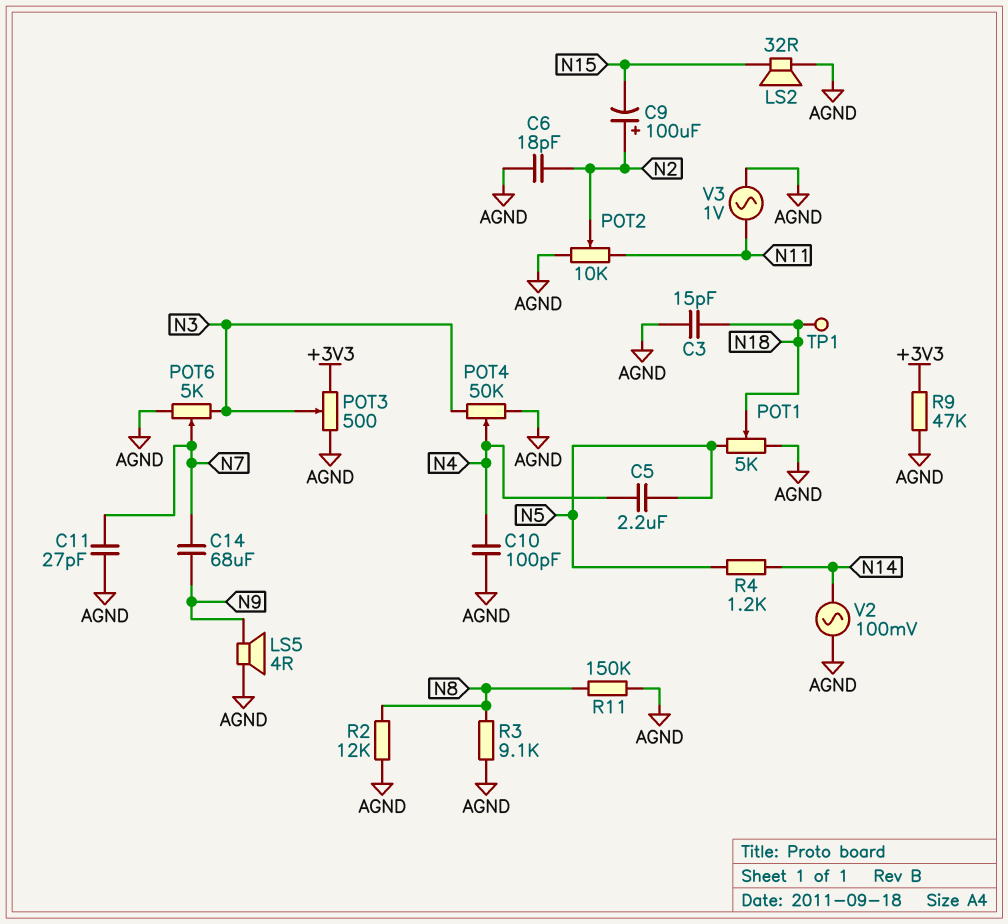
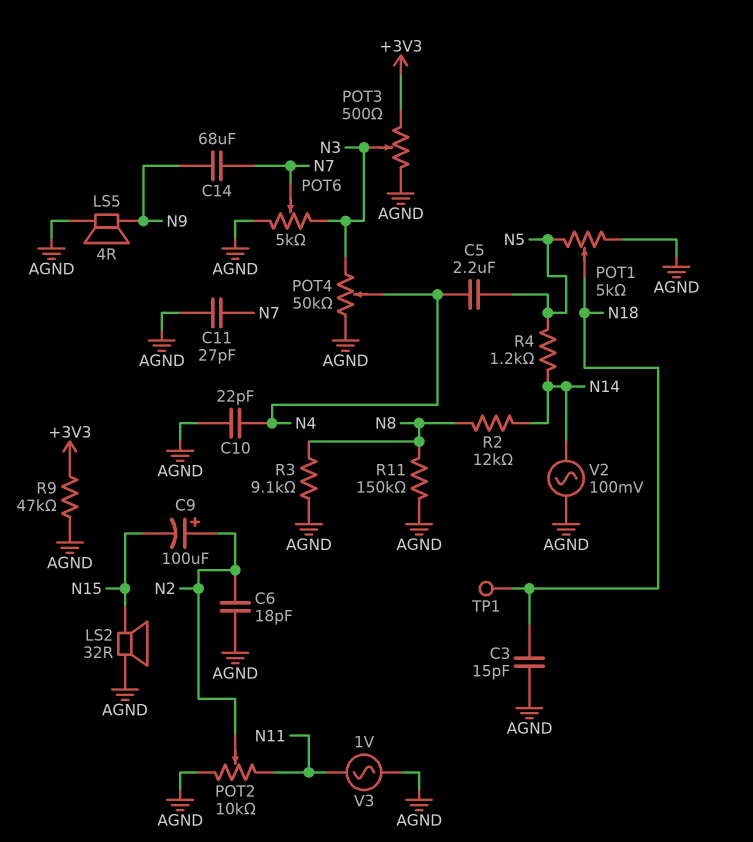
C10: 100pF (AGND, N4) -> 22pF (AGND, N4)
R2: 12k (AGND, N8) -> 12k (N8, N14)

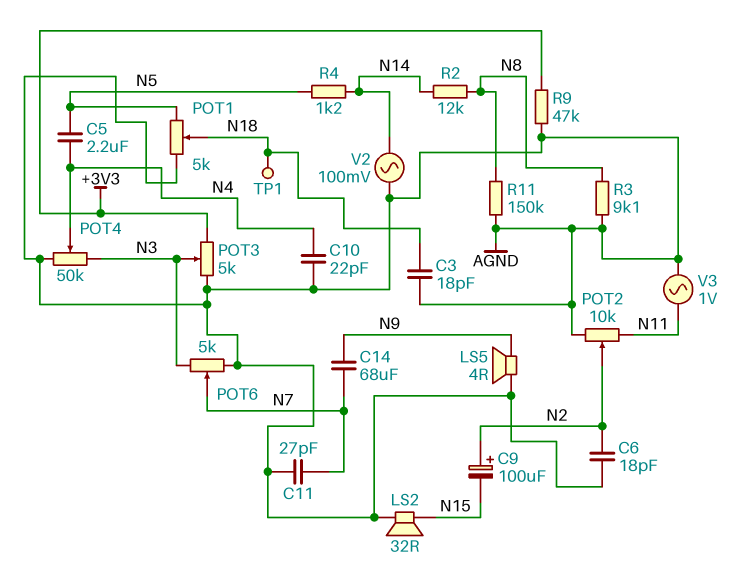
C3: 15pF (AGND, N18) -> 18pF (AGND, N18)
POT3: 500 (+3V3, AGND, wiper N3) -> 5k (+3V3, AGND, wiper N3)

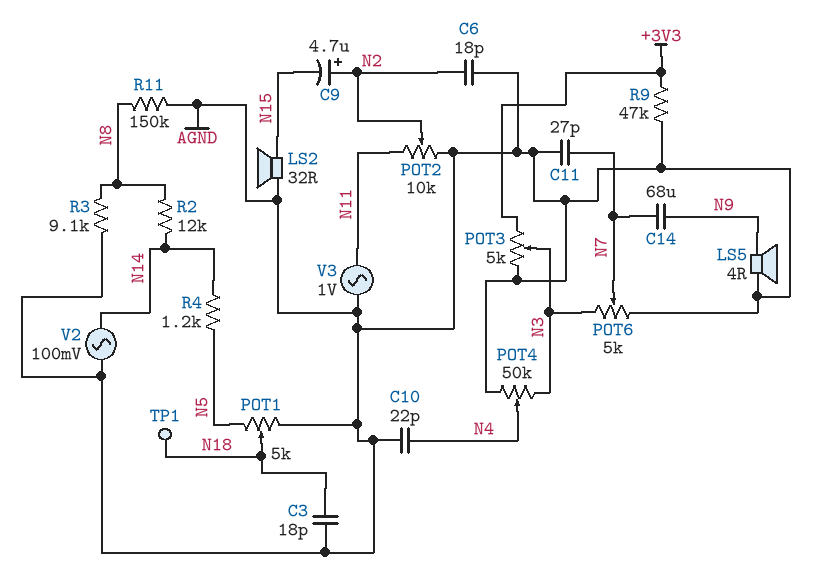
C5: 2.2uF (N4, N5) -> none
C9: 100uF (plus N2, minus N15) -> 4.7uF (plus N2, minus N15)

